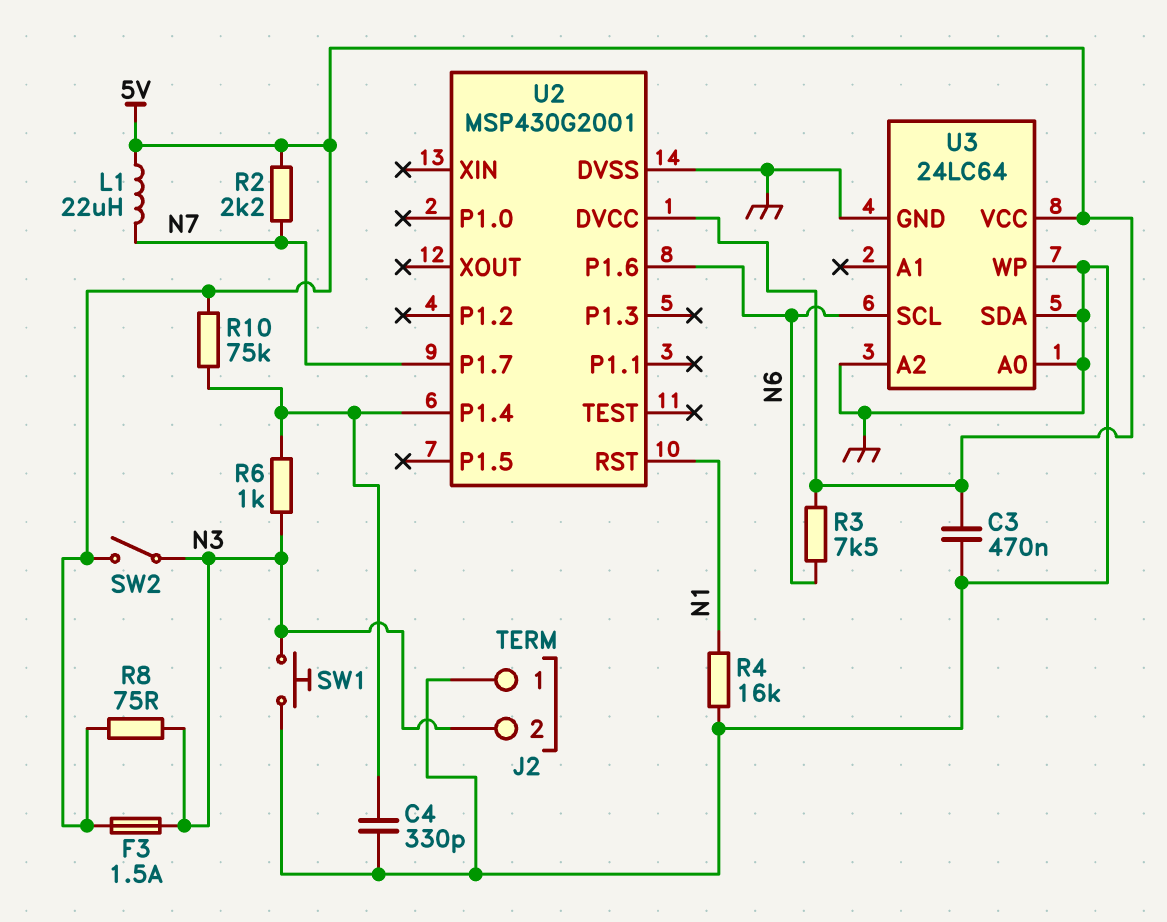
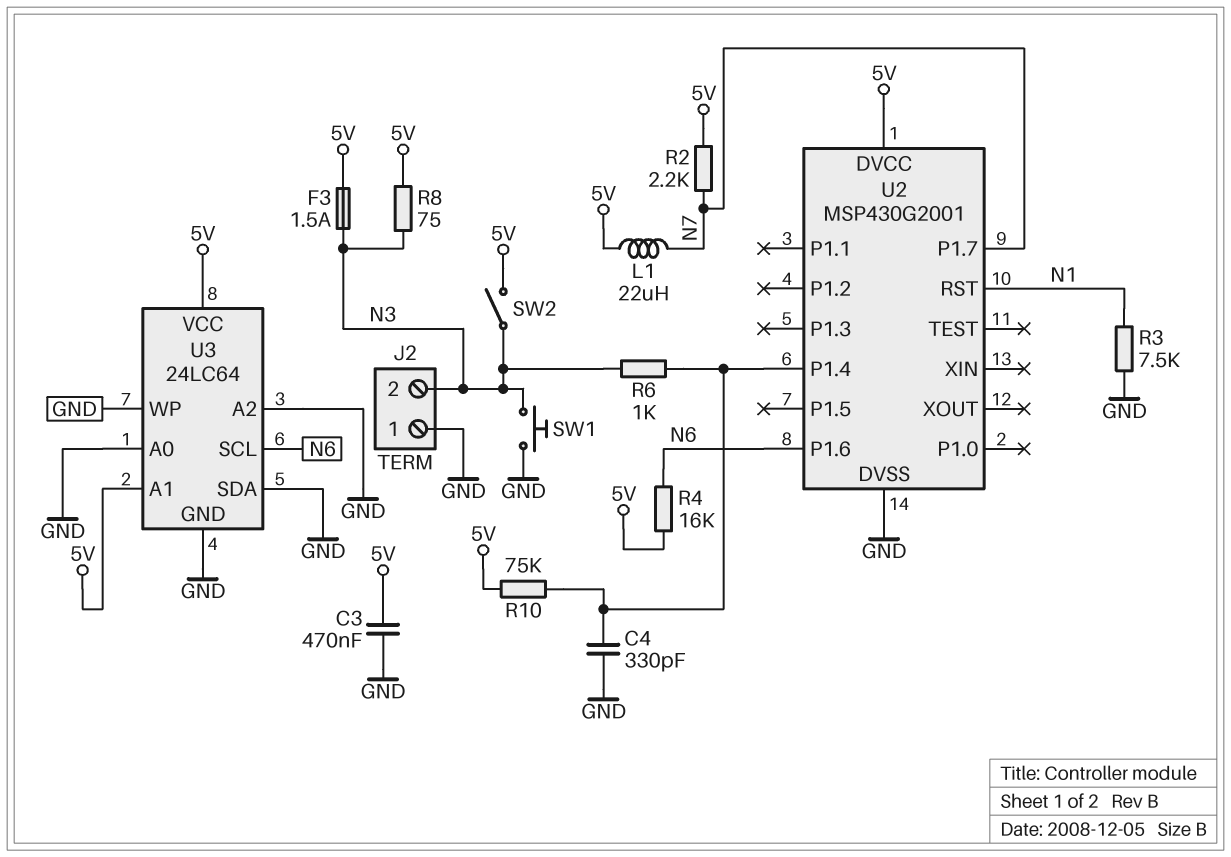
R3: 7.5k (5V, N6) -> 7.5k (GND, N1)
R4: 16k (GND, N1) -> 16k (5V, N6)
U3 pin A1: none -> 5V

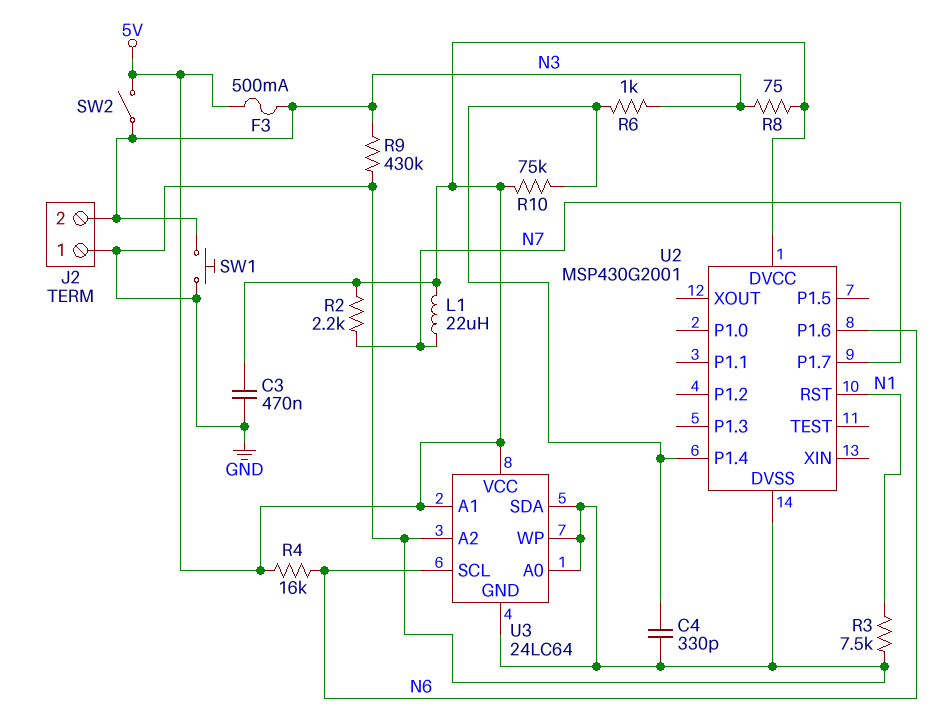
F3: 1.5A (5V, N3) -> 500mA (5V, N3)
R9: none -> 430k (GND, N3)

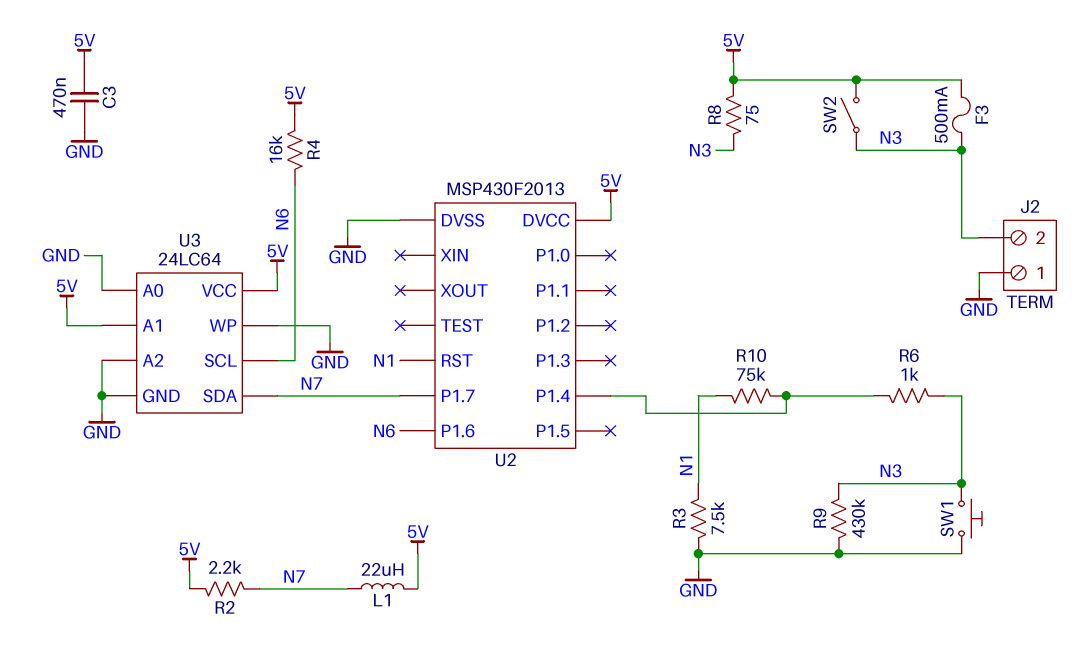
C4: 330pF (GND, U2/P1.4) -> none
R10: 75k (5V, U2/P1.4) -> 75k (N1, U2/P1.4)
U2: MSP430G2001 -> MSP430F2013
U3 pin SDA: GND -> N7

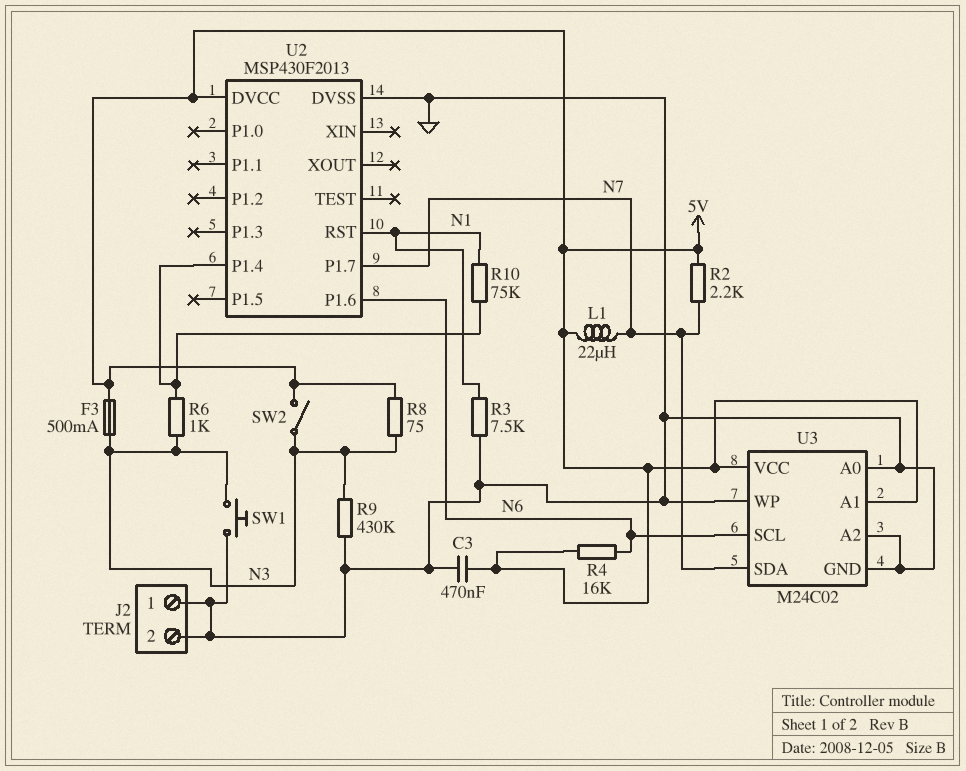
J2 pin 2: N3 -> GND
U3: 24LC64 -> M24C02

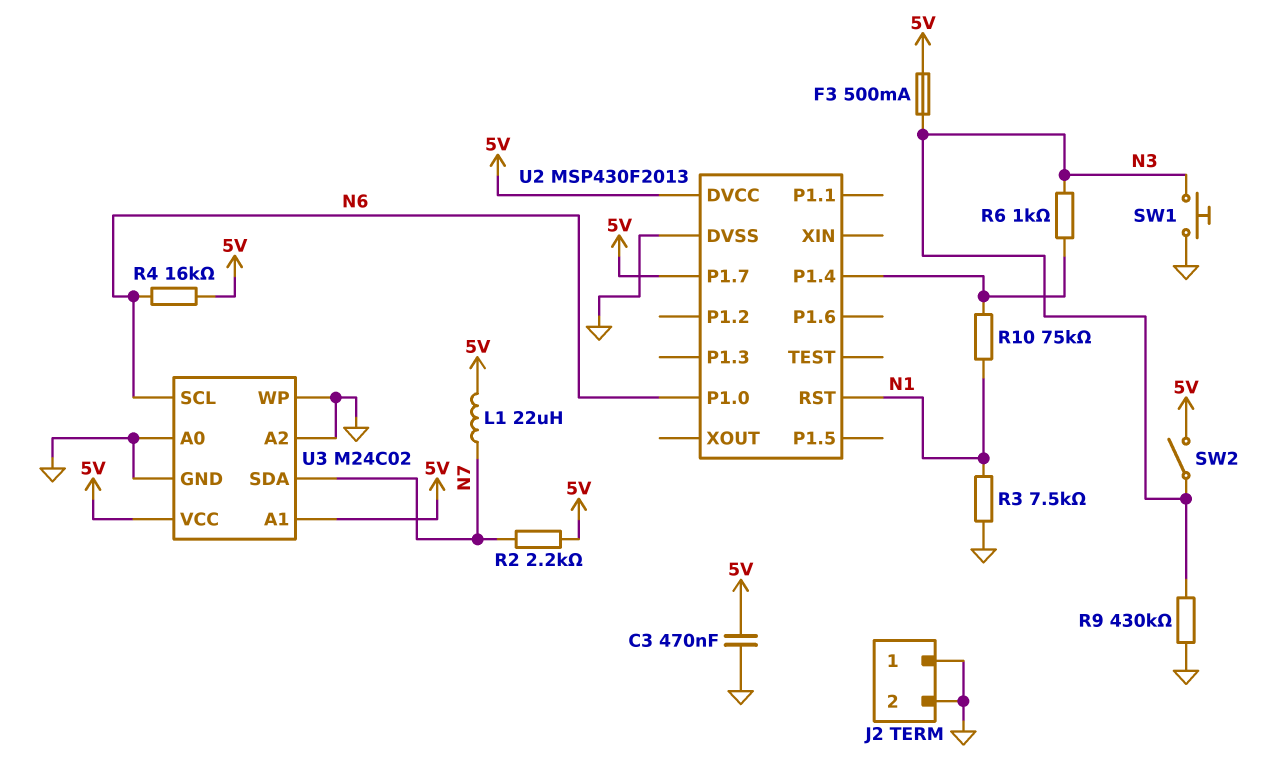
R8: 75 (5V, N3) -> none
U2 pin P1.0: none -> N6
U2 pin P1.6: N6 -> none
U2 pin P1.7: N7 -> 5V

